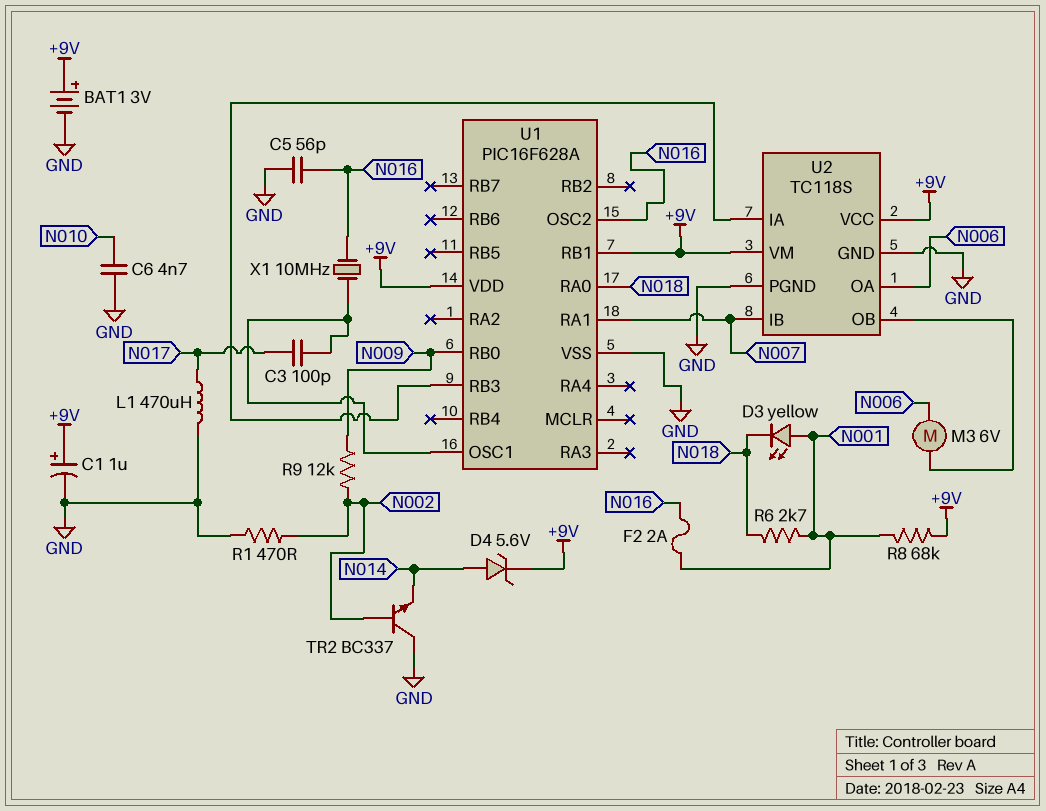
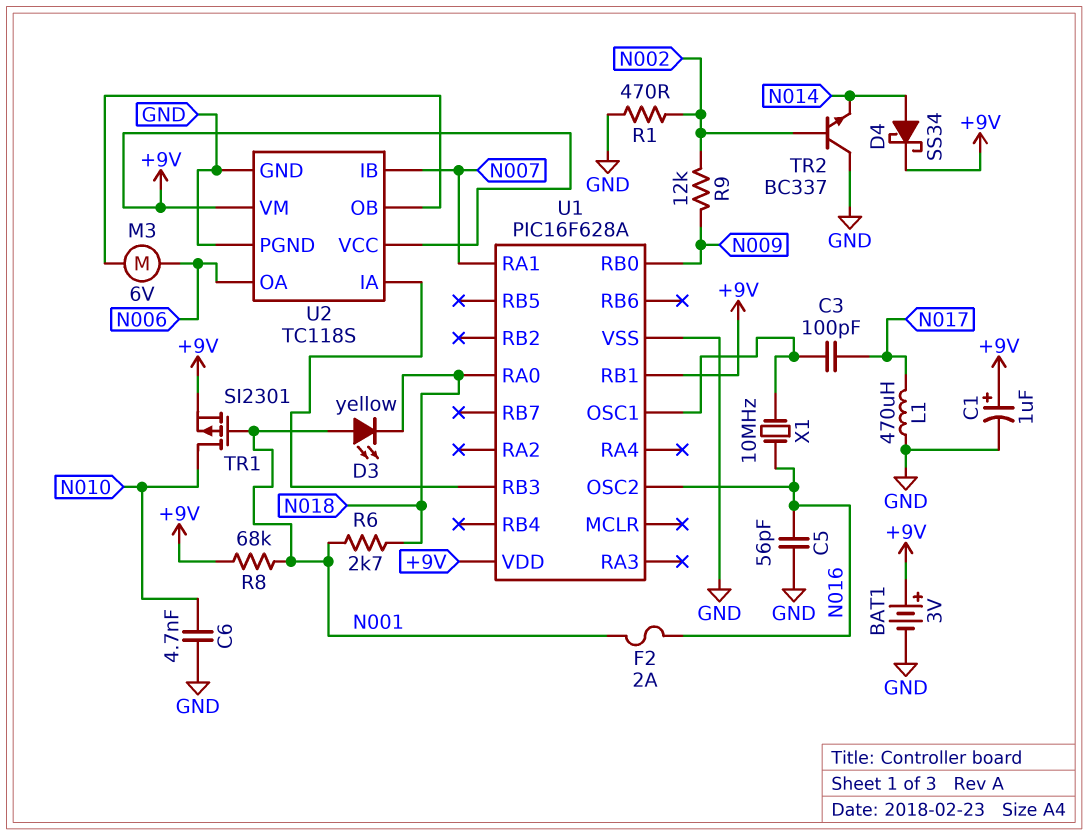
D4: zener 5.6V (A N014, K +9V) -> schottky SS34 (A N014, K +9V)
TR1: none -> PMOS SI2301 (G N001, D N010, S +9V)

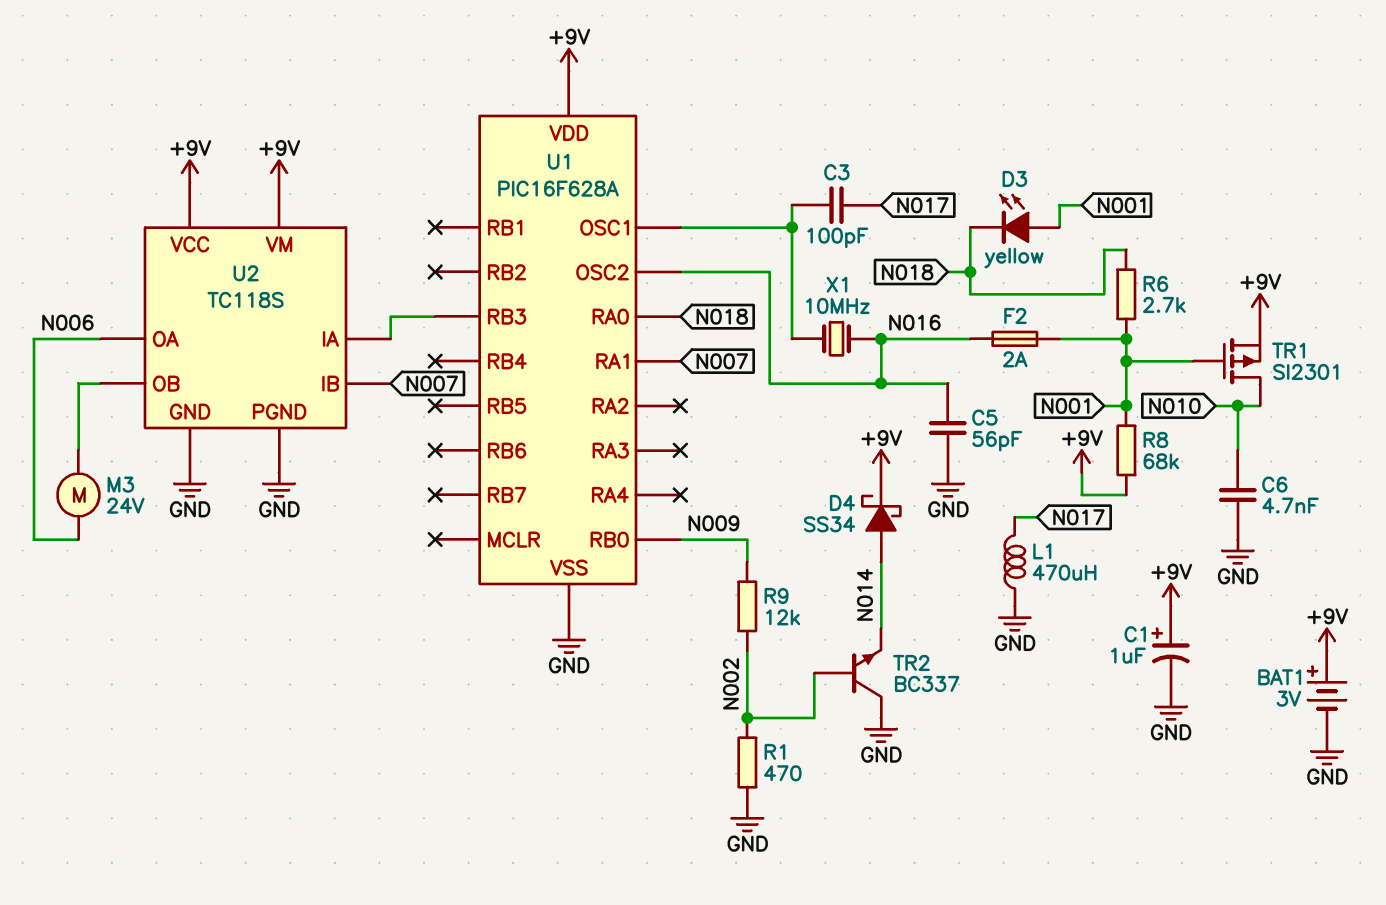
M3: motor 6V (N006, U2/OB) -> motor 24V (N006, U2/OB)
U1 pin RB1: +9V -> none

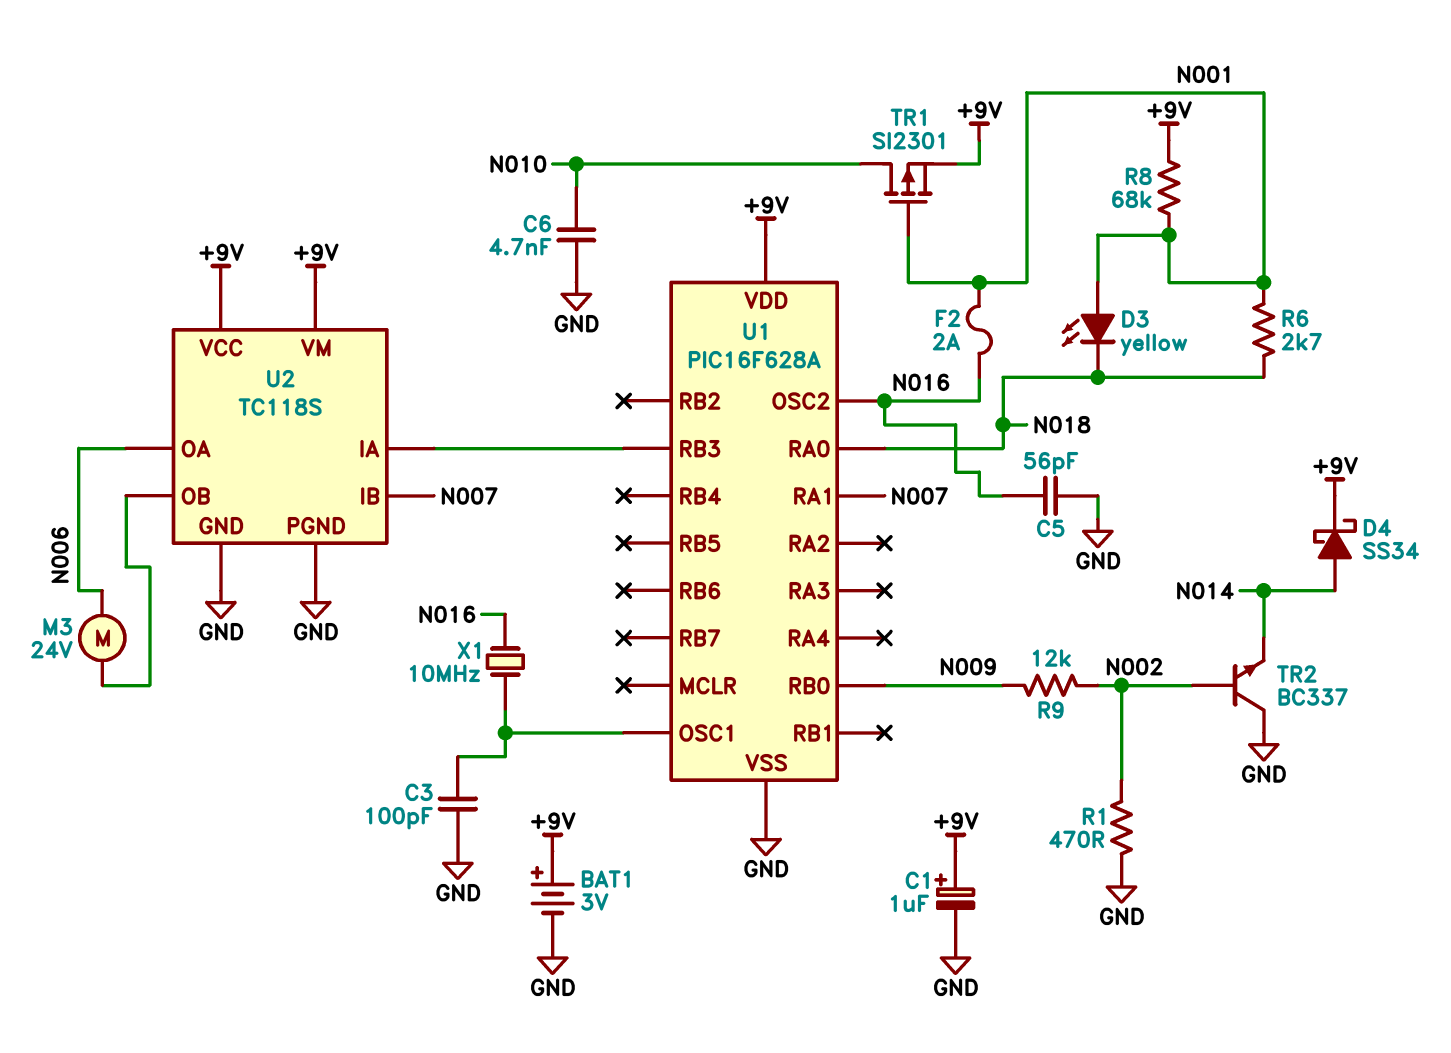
C3: 100pF (N017, U1/OSC1) -> 100pF (GND, U1/OSC1)
L1: 470uH (GND, N017) -> none

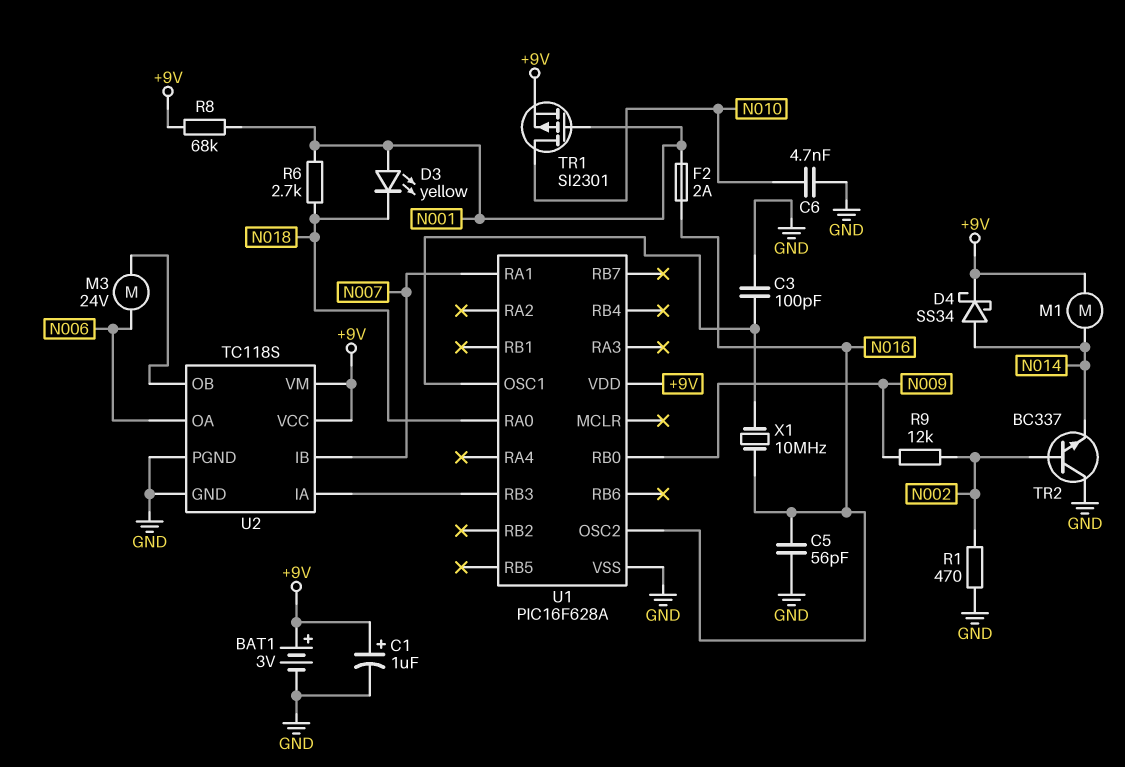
M1: none -> motor (+9V, N014)

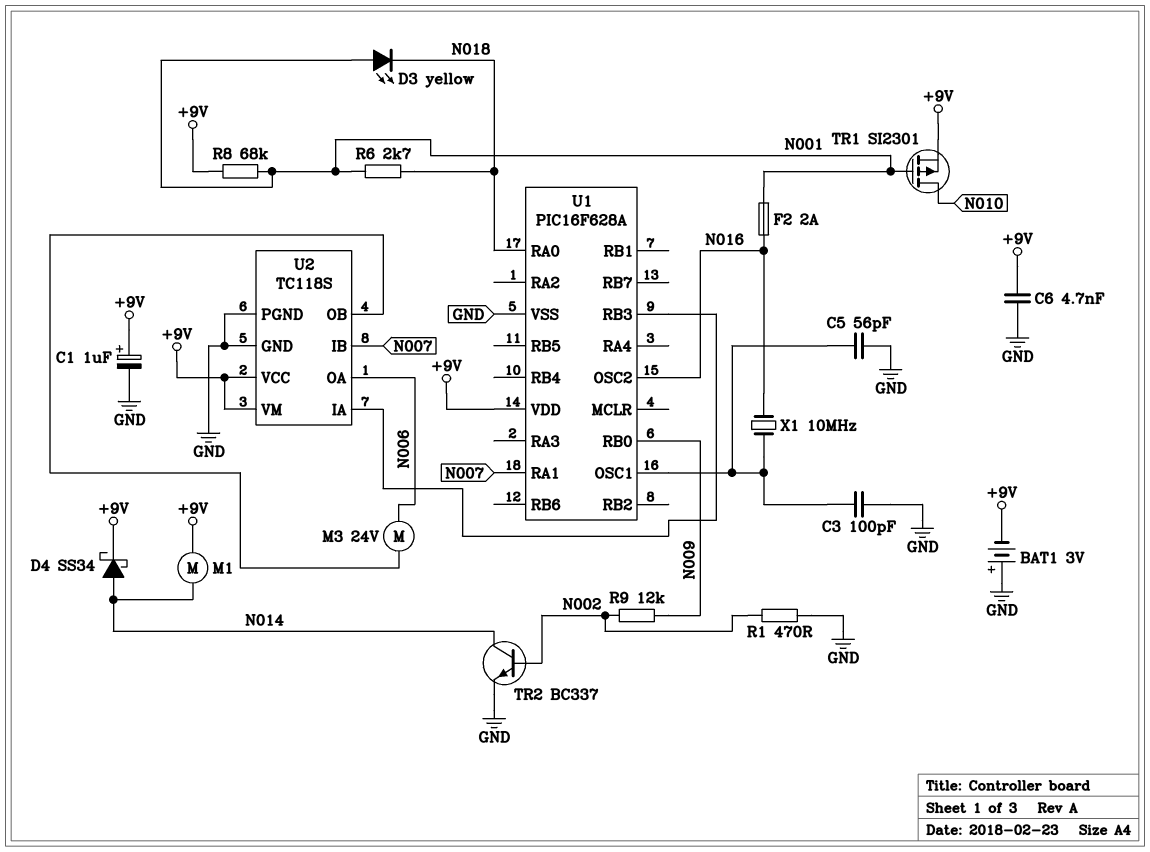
BAT1: 3V (plus +9V, minus GND) -> 3V (plus GND, minus +9V)
C5: 56pF (GND, N016) -> 56pF (GND, U1/OSC1)
C6: 4.7nF (GND, N010) -> 4.7nF (+9V, GND)
TR2: NPN BC337 (B N002, C GND, E N014) -> NPN BC337 (B N002, C N014, E GND)

